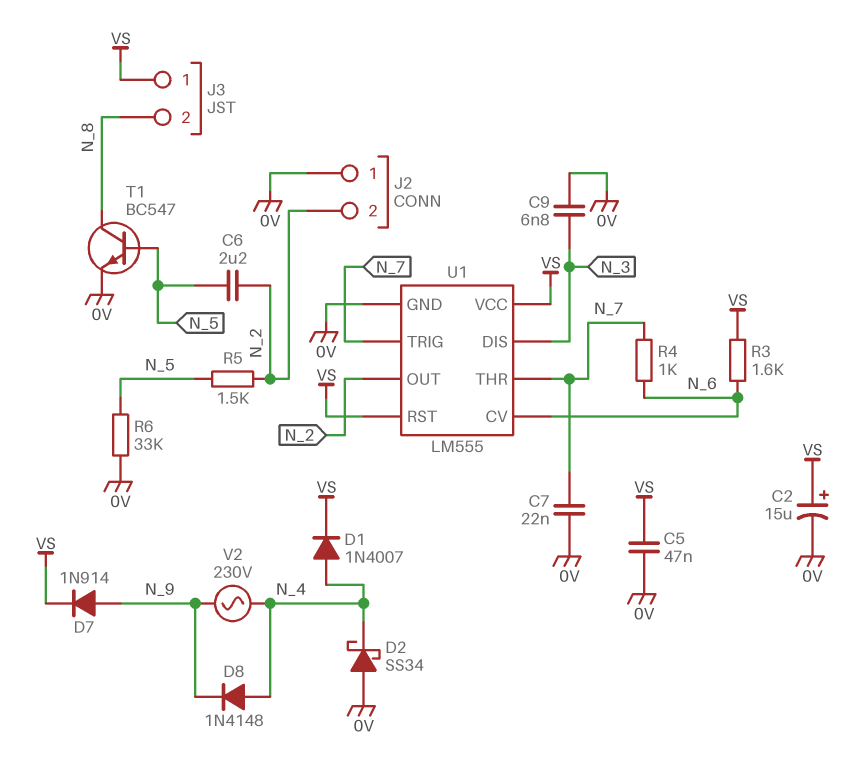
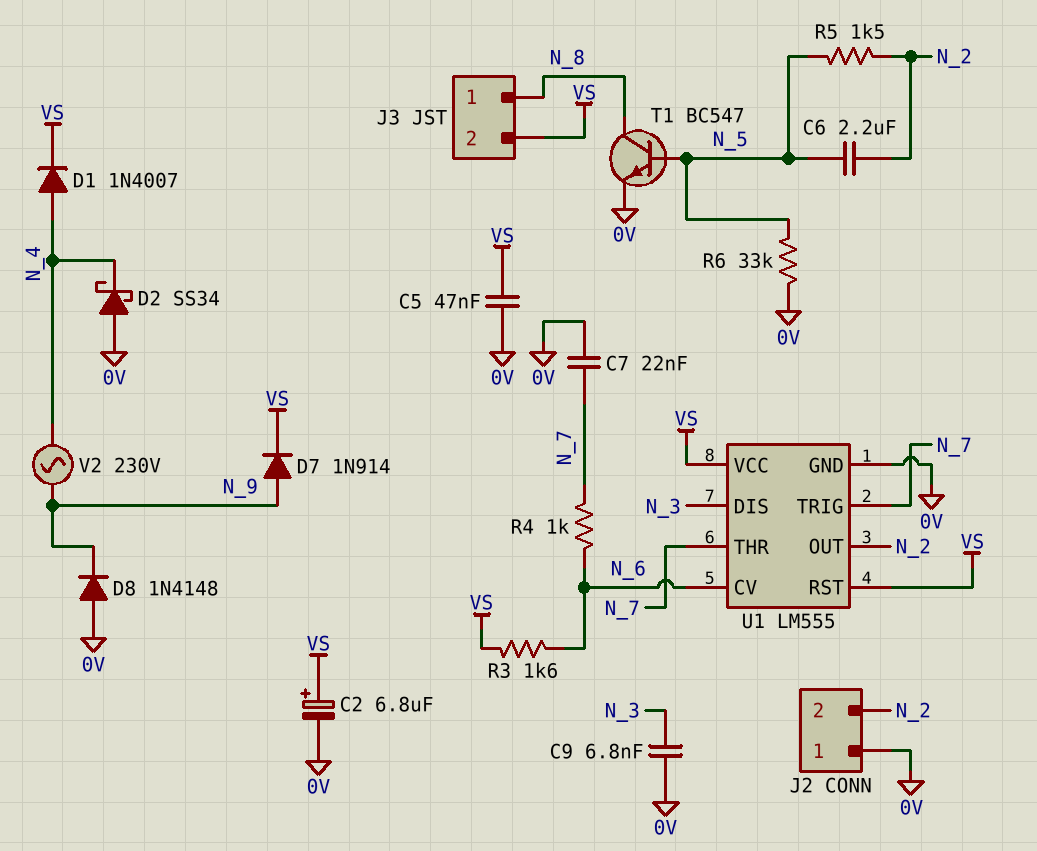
C2: 15uF (plus VS, minus 0V) -> 6.8uF (plus VS, minus 0V)
D8: diode 1N4148 (A N_4, K N_9) -> diode 1N4148 (A 0V, K N_9)
J3 pin 1: VS -> N_8
J3 pin 2: N_8 -> VS

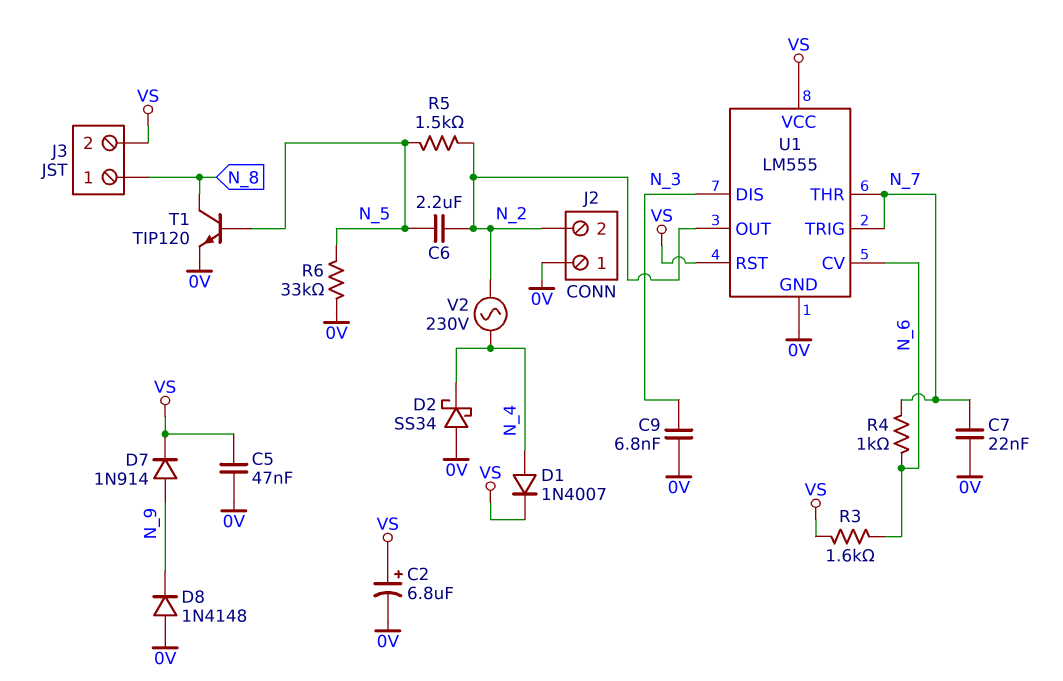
T1: NPN BC547 (B N_5, C N_8, E 0V) -> NPN TIP120 (B N_5, C N_8, E 0V)
V2: AC 230V (N_4, N_9) -> AC 230V (N_2, N_4)

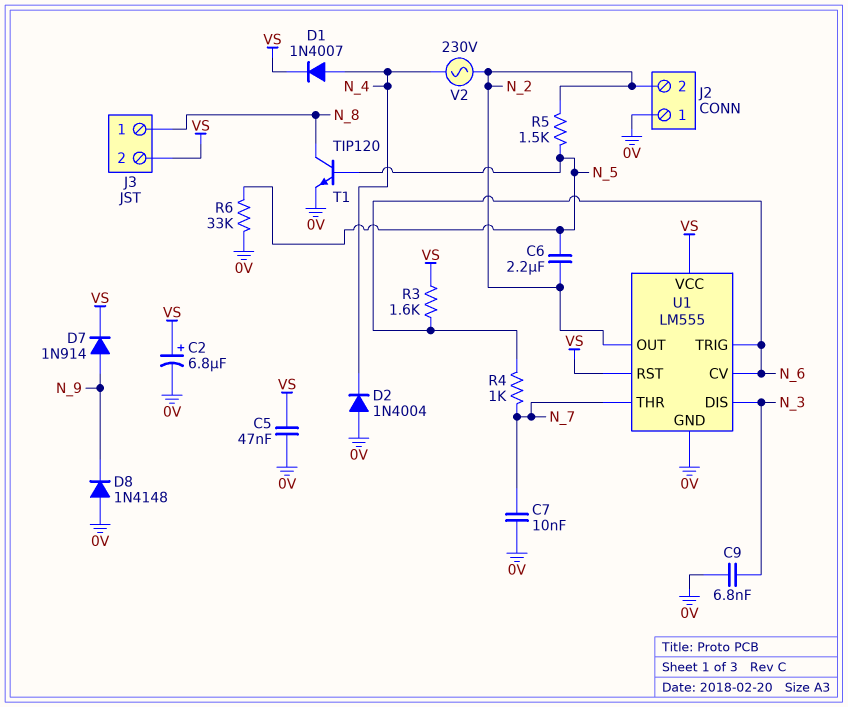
C7: 22nF (0V, N_7) -> 10nF (0V, N_7)
D2: schottky SS34 (A 0V, K N_4) -> diode 1N4004 (A 0V, K N_4)
U1 pin TRIG: N_7 -> N_6

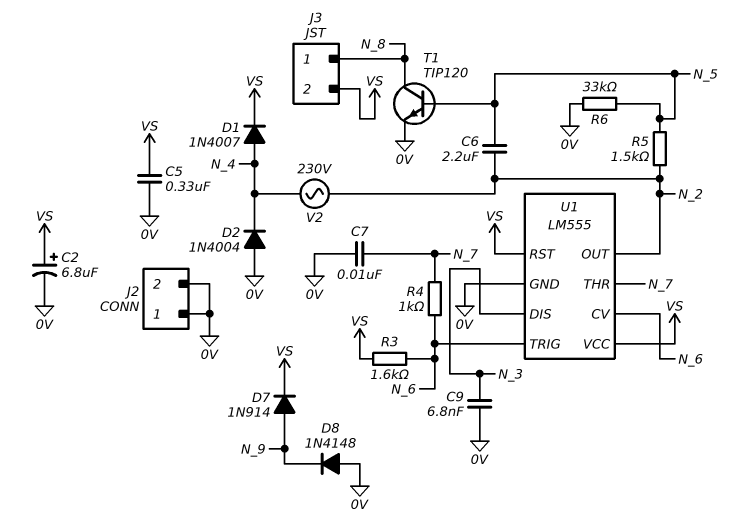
C5: 47nF (0V, VS) -> 330nF (0V, VS)
J2 pin 2: N_2 -> 0V

